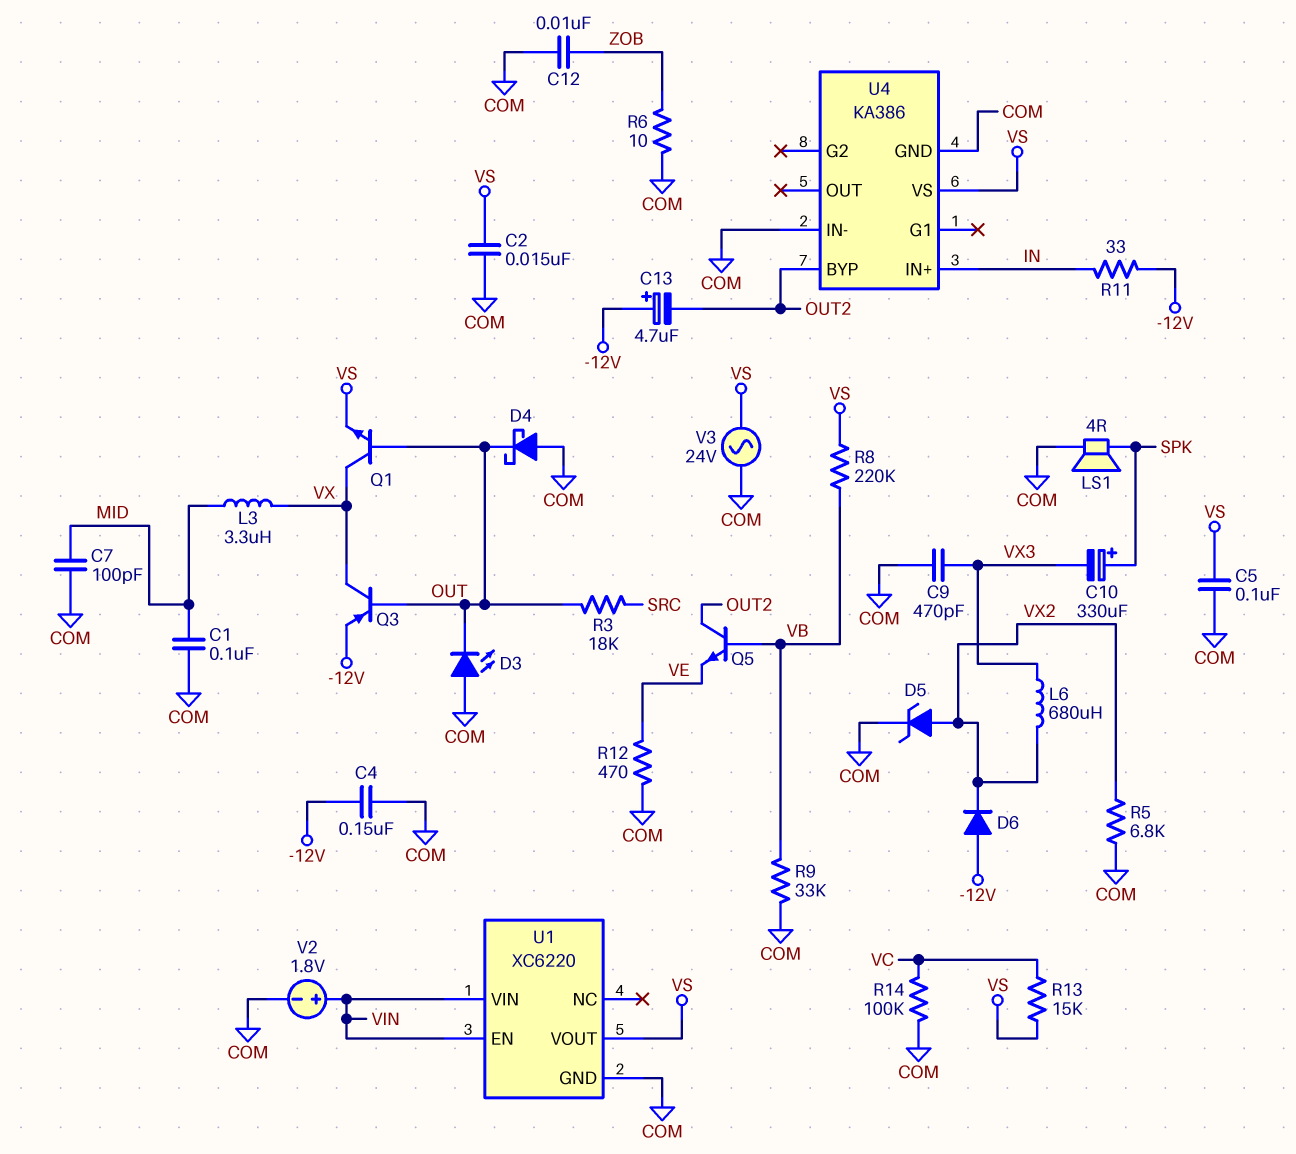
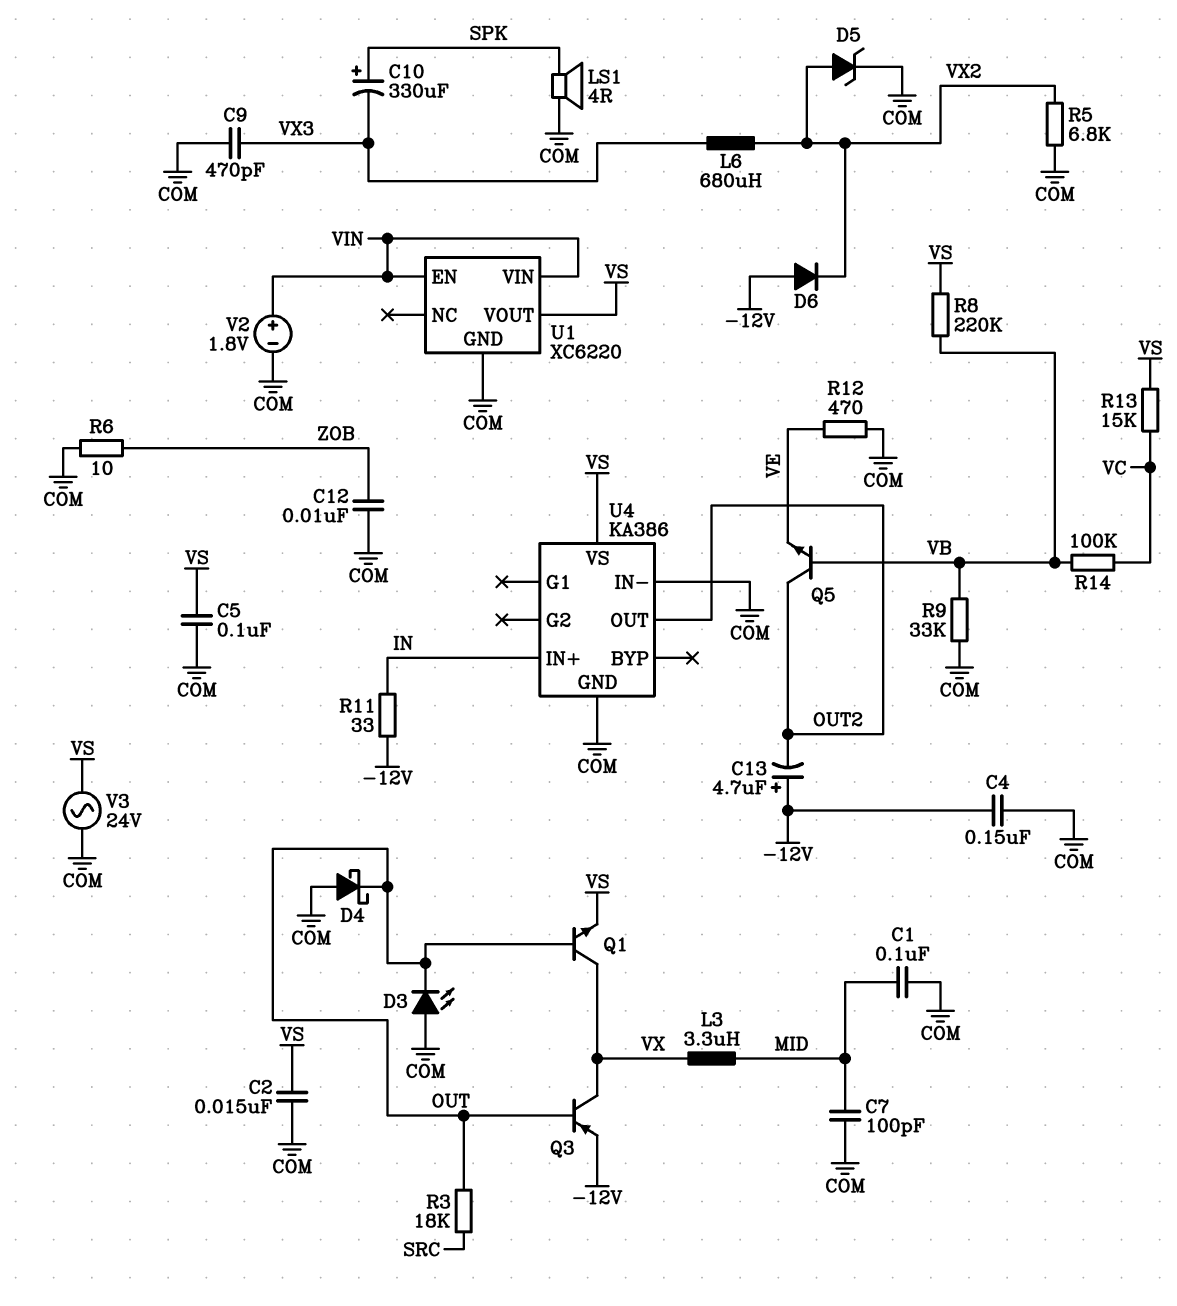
R14: 100k (COM, VC) -> 100k (VB, VC)
U4 pin BYP: OUT2 -> none
U4 pin OUT: none -> OUT2

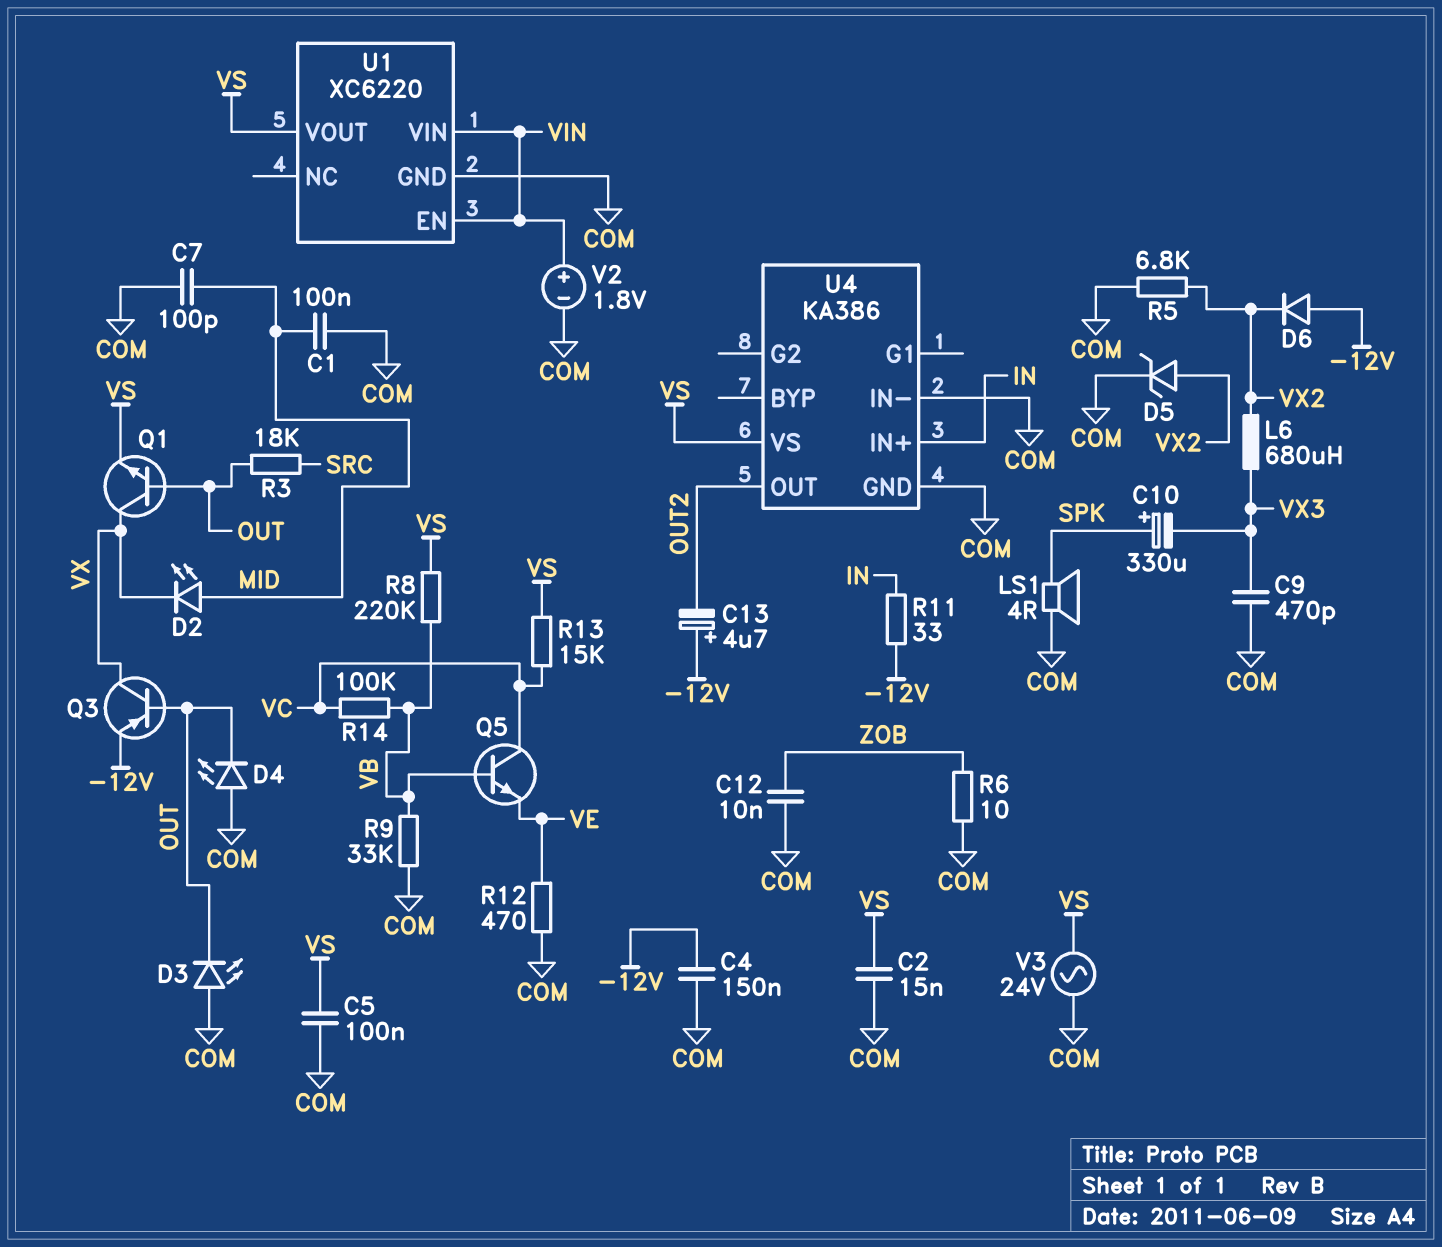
D2: none -> LED (A MID, K VX)
D4: schottky (A COM, K OUT) -> LED (A COM, K OUT)
L3: 3.3uH (MID, VX) -> none
Q5: NPN (B VB, C OUT2, E VE) -> NPN (B VB, C VC, E VE)

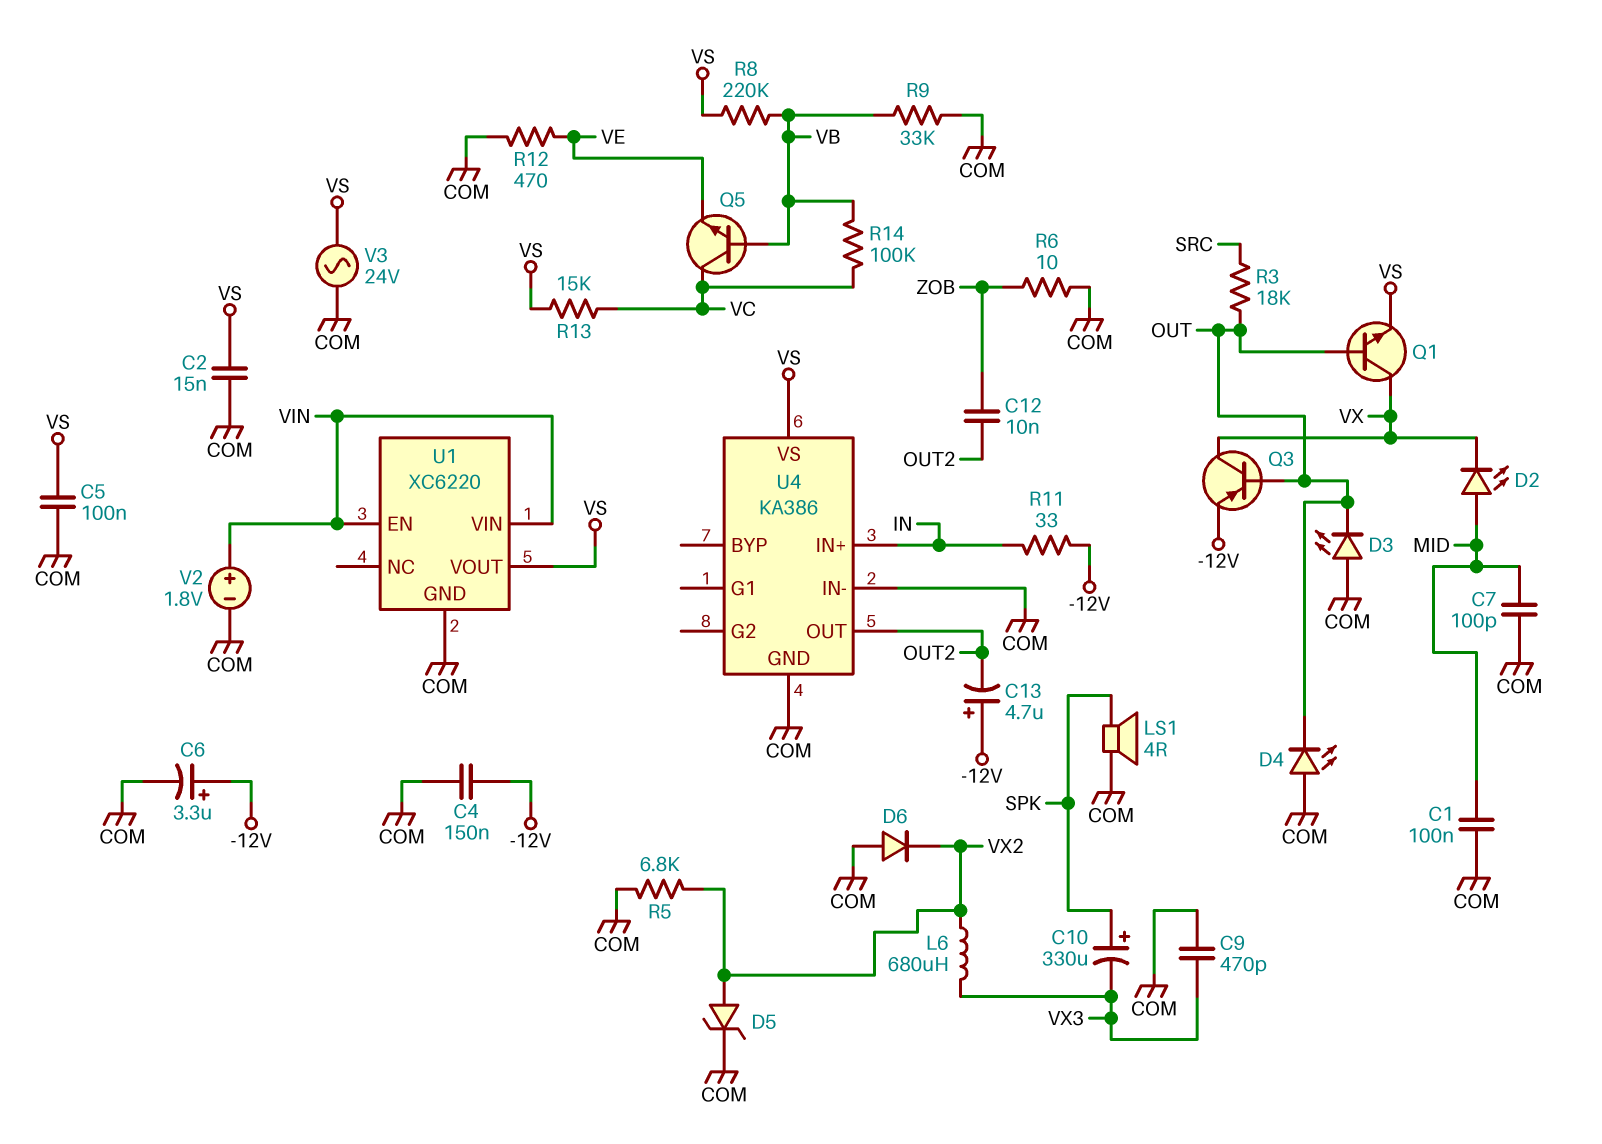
C6: none -> 3.3uF (plus -12V, minus COM)
C12: 10nF (COM, ZOB) -> 10nF (OUT2, ZOB)
D6: diode (A -12V, K VX2) -> diode (A COM, K VX2)

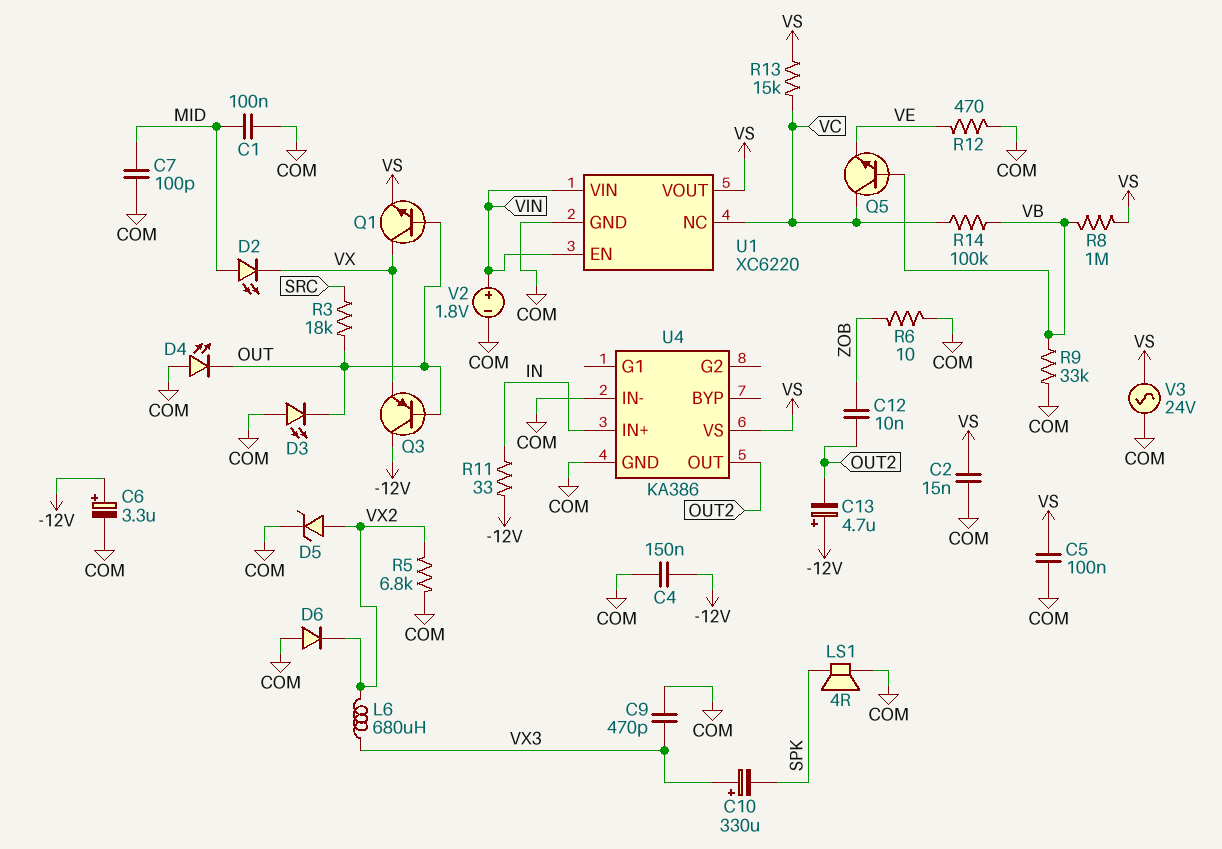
C10: 330uF (plus SPK, minus VX3) -> 330uF (plus VX3, minus SPK)
Q3: PNP (B OUT, C VX, E -12V) -> PNP (B OUT, C -12V, E VX)
R8: 220k (VB, VS) -> 1M (VB, VS)
U1 pin NC: none -> VC

